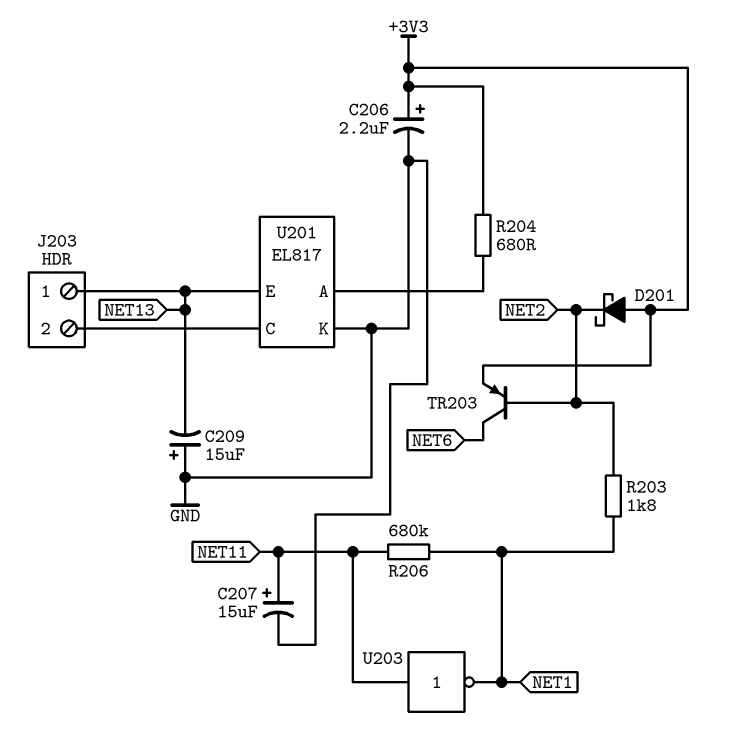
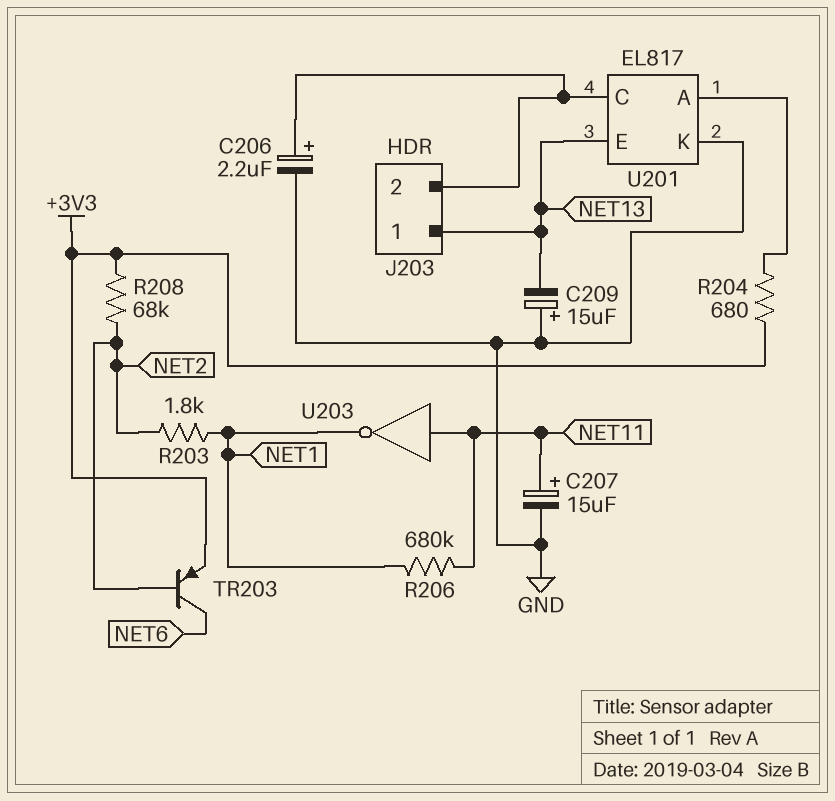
C206: 2.2uF (plus +3V3, minus GND) -> 2.2uF (plus J203/2, minus GND)
D201: schottky (A +3V3, K NET2) -> none
R208: none -> 68k (+3V3, NET2)

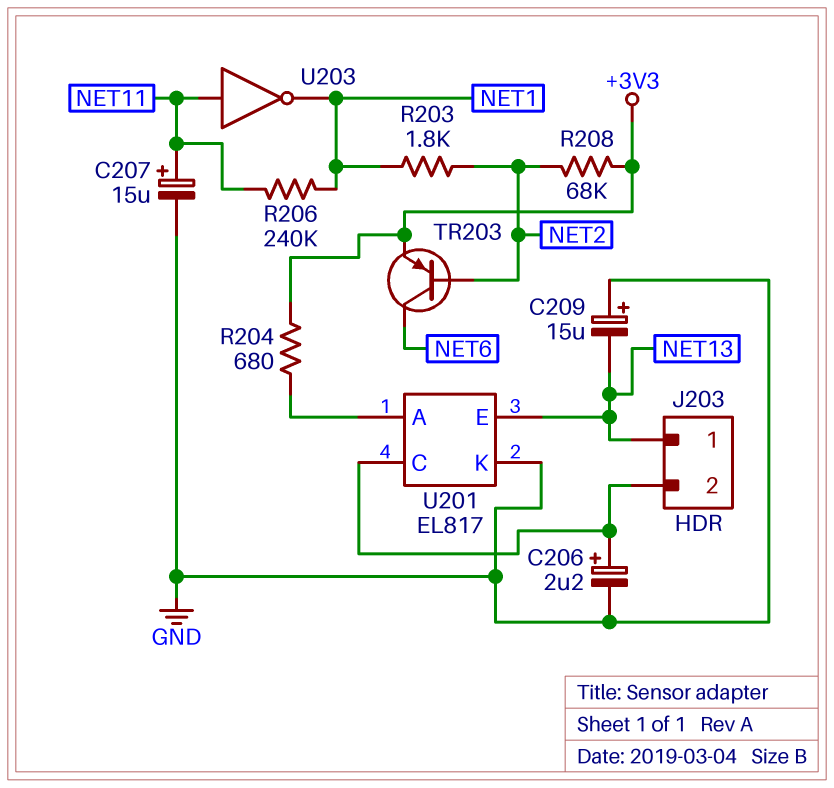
R206: 680k (NET1, NET11) -> 240k (NET1, NET11)

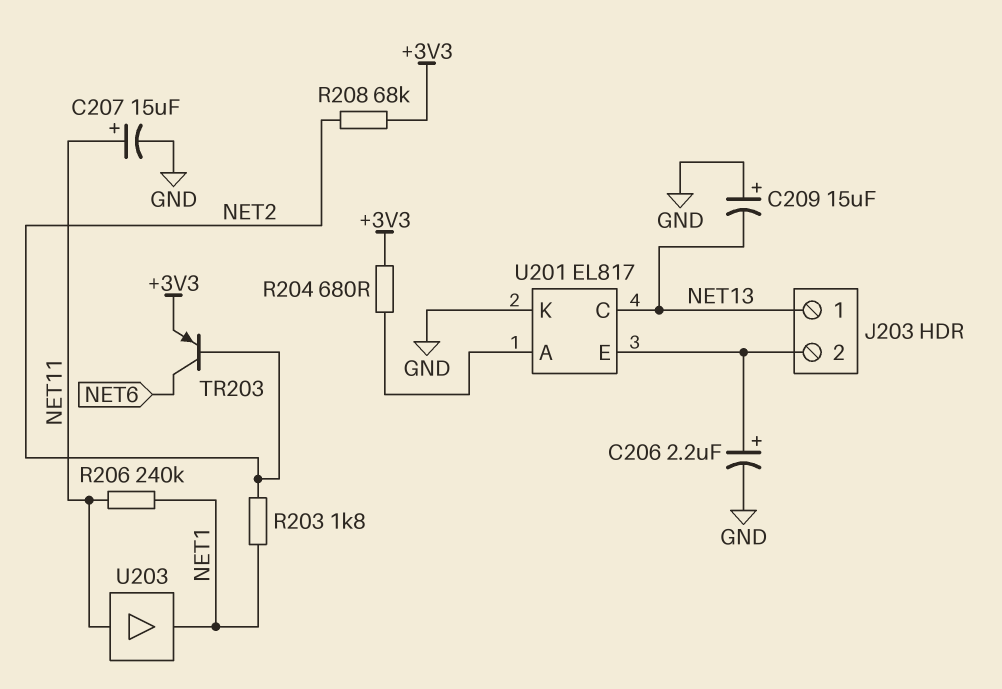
U201 pin C: J203/2 -> NET13
U201 pin E: NET13 -> J203/2
U203: NOT (in NET11, out NET1) -> buffer (in NET11, out NET1)

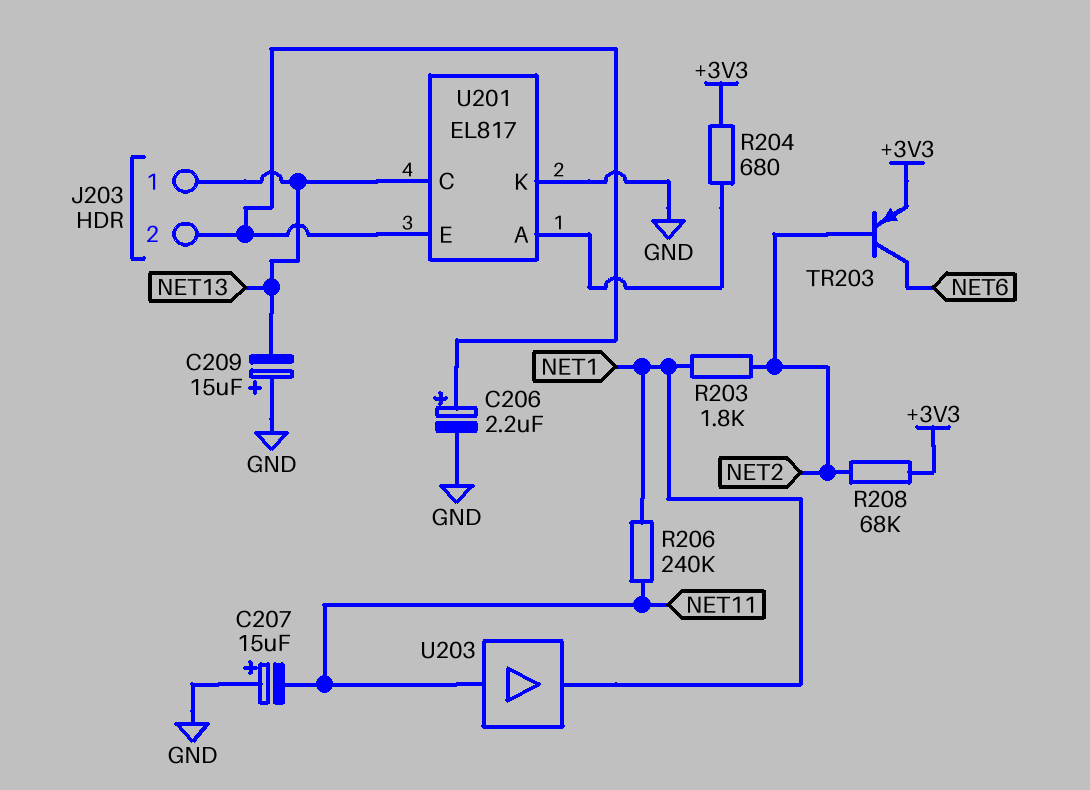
C207: 15uF (plus NET11, minus GND) -> 15uF (plus GND, minus NET11)

